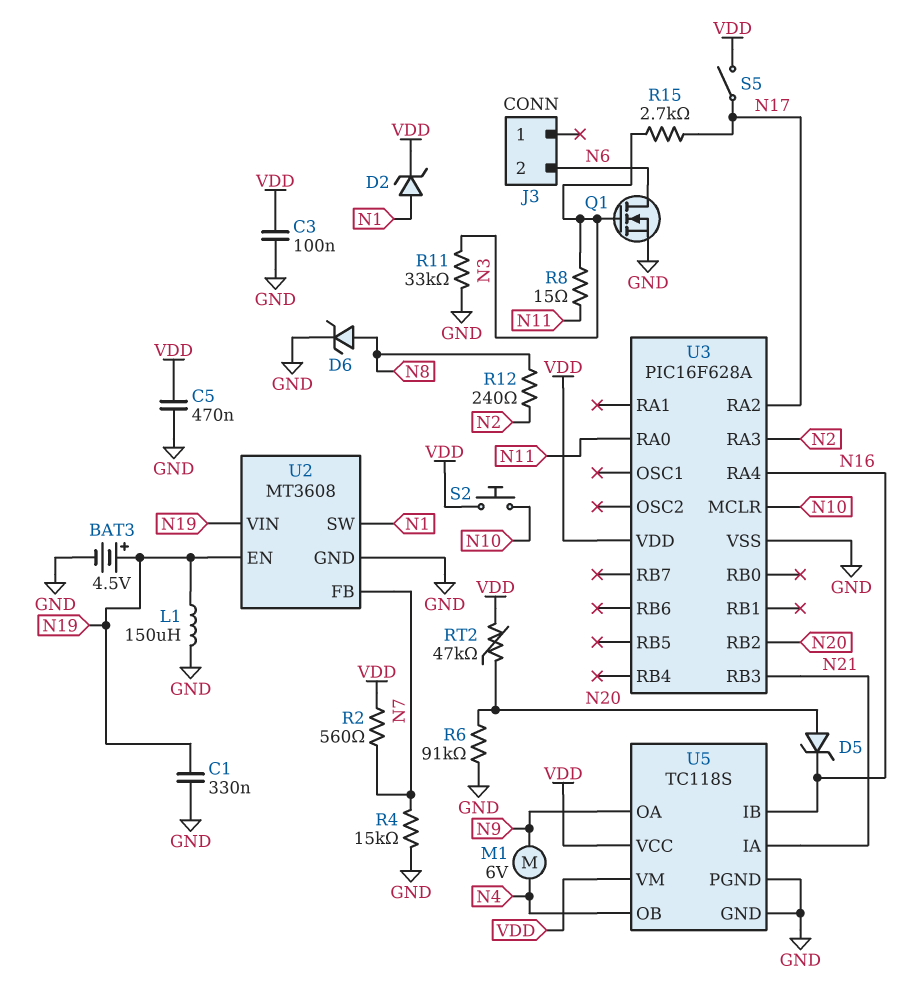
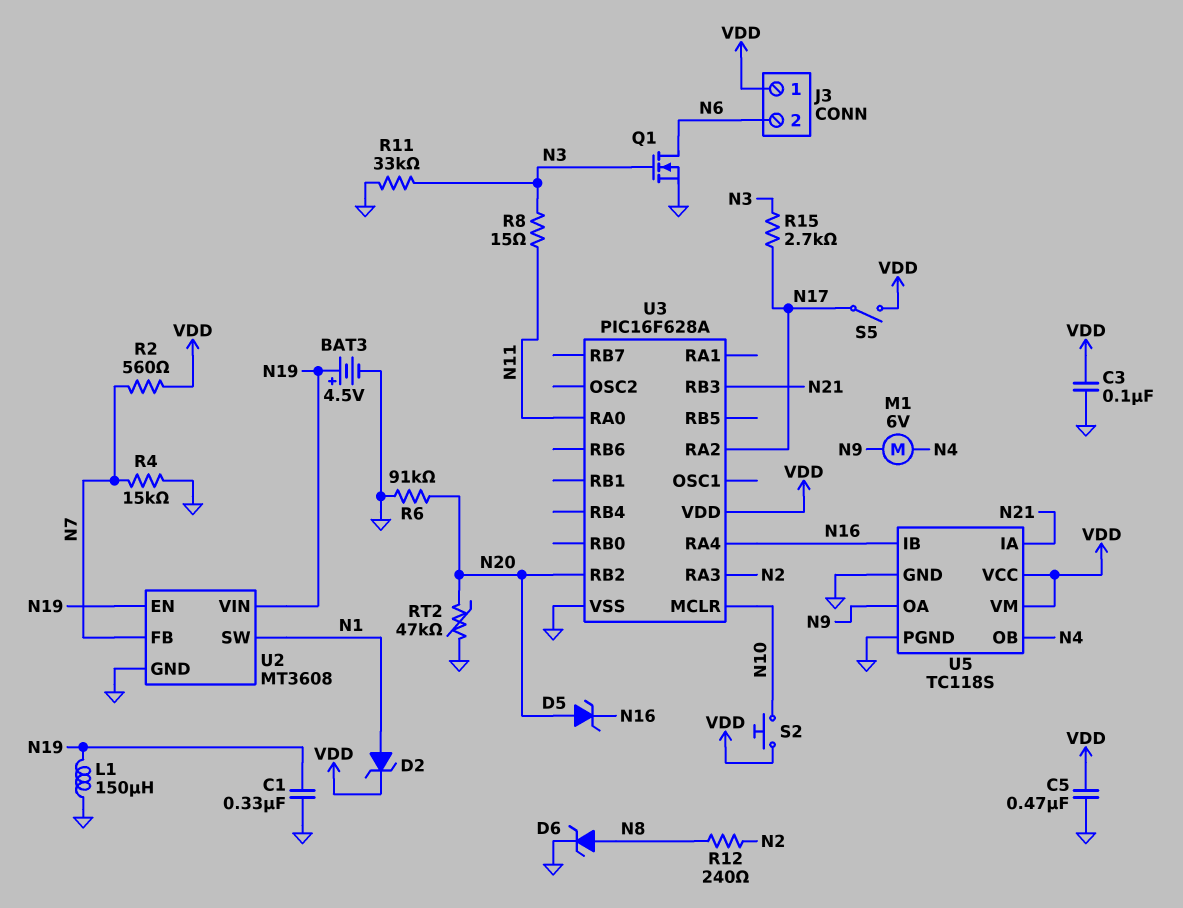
J3 pin 1: none -> VDD
RT2: 47k (N20, VDD) -> 47k (GND, N20)

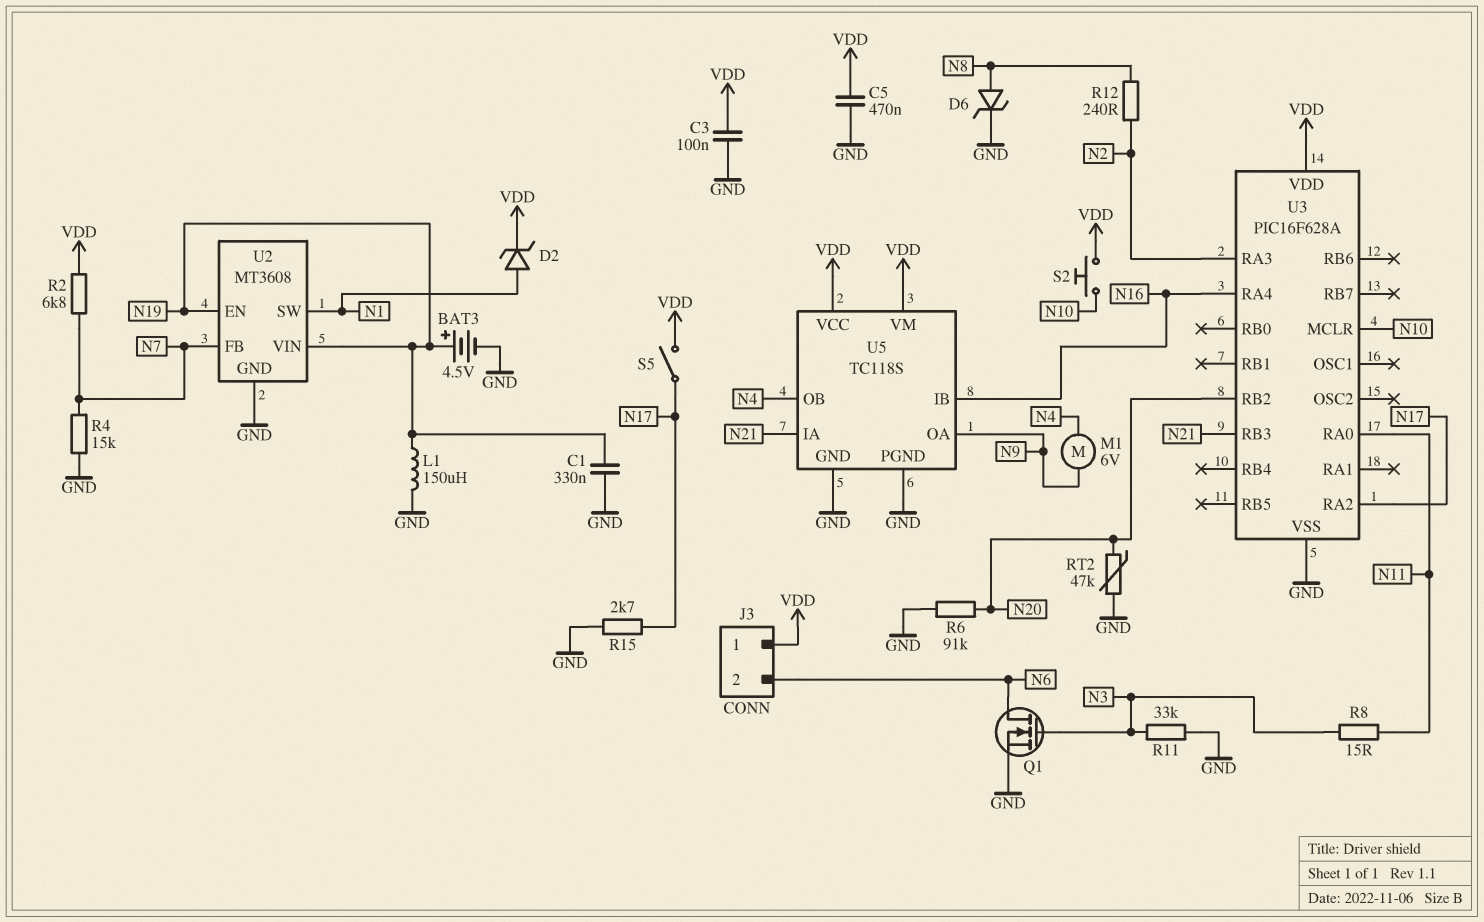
D5: zener (A N20, K N16) -> none
R2: 560 (N7, VDD) -> 6.8k (N7, VDD)
R15: 2.7k (N3, N17) -> 2.7k (GND, N17)

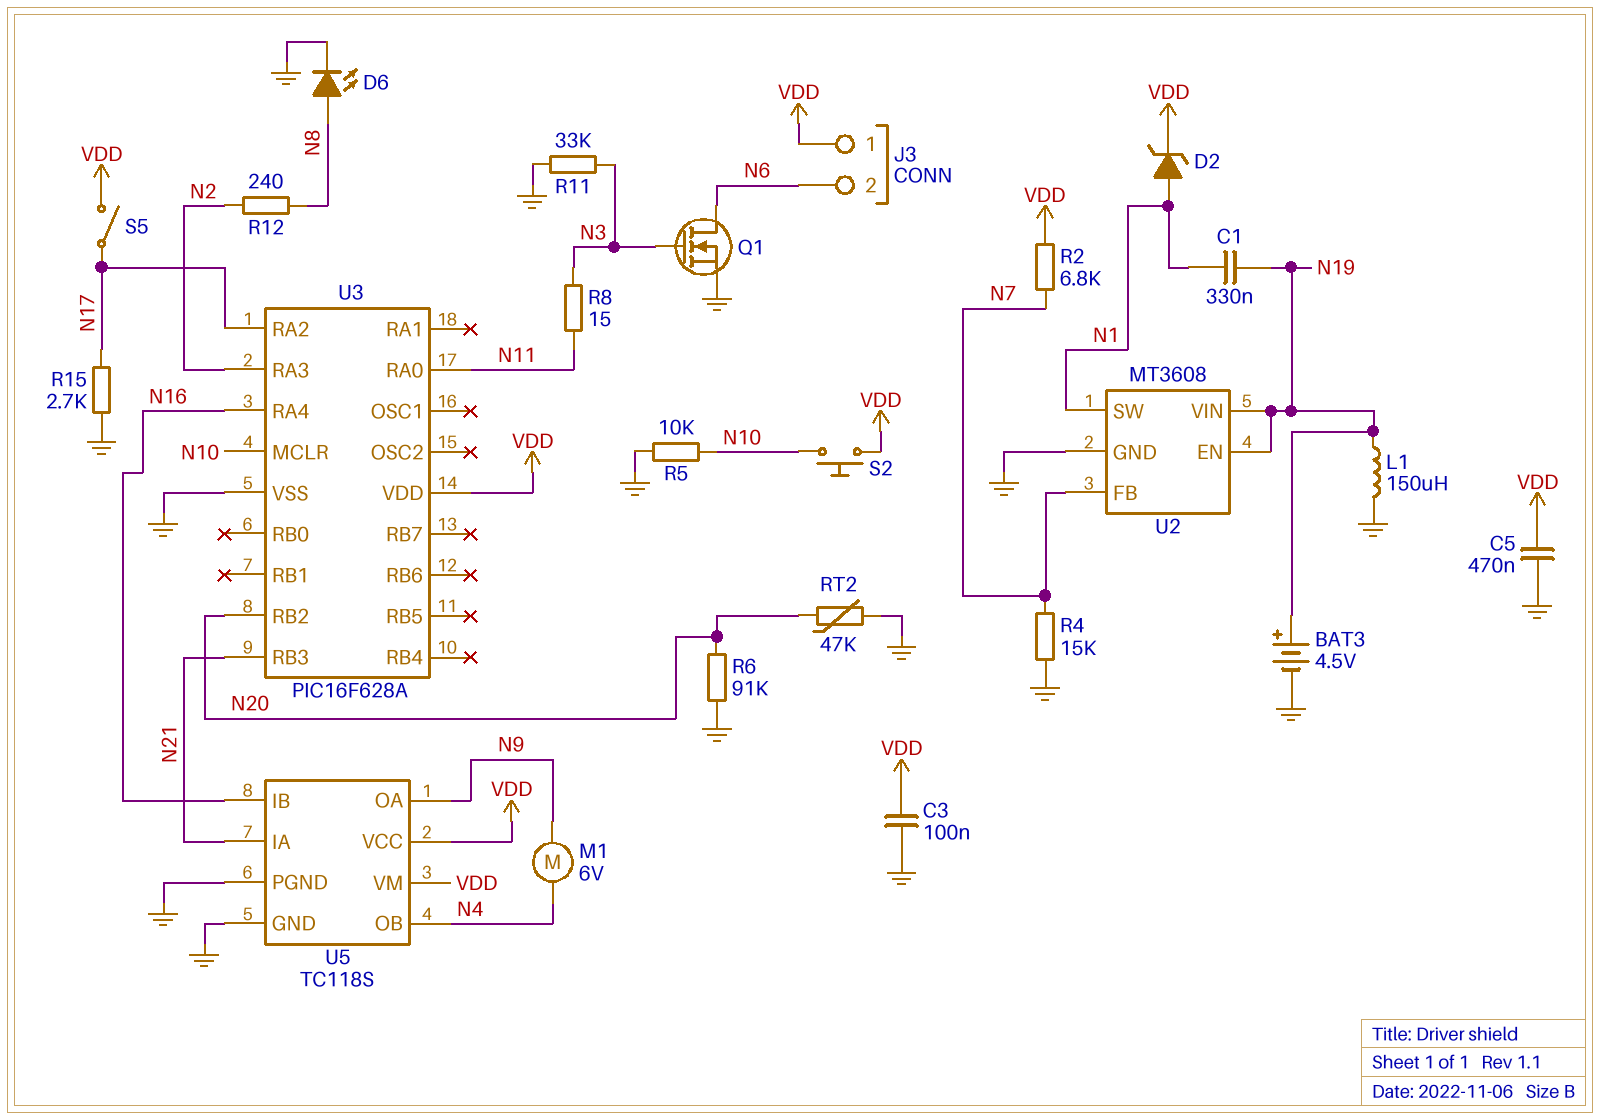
C1: 330nF (GND, N19) -> 330nF (N1, N19)
D6: zener (A N8, K GND) -> LED (A N8, K GND)
R5: none -> 10k (GND, N10)

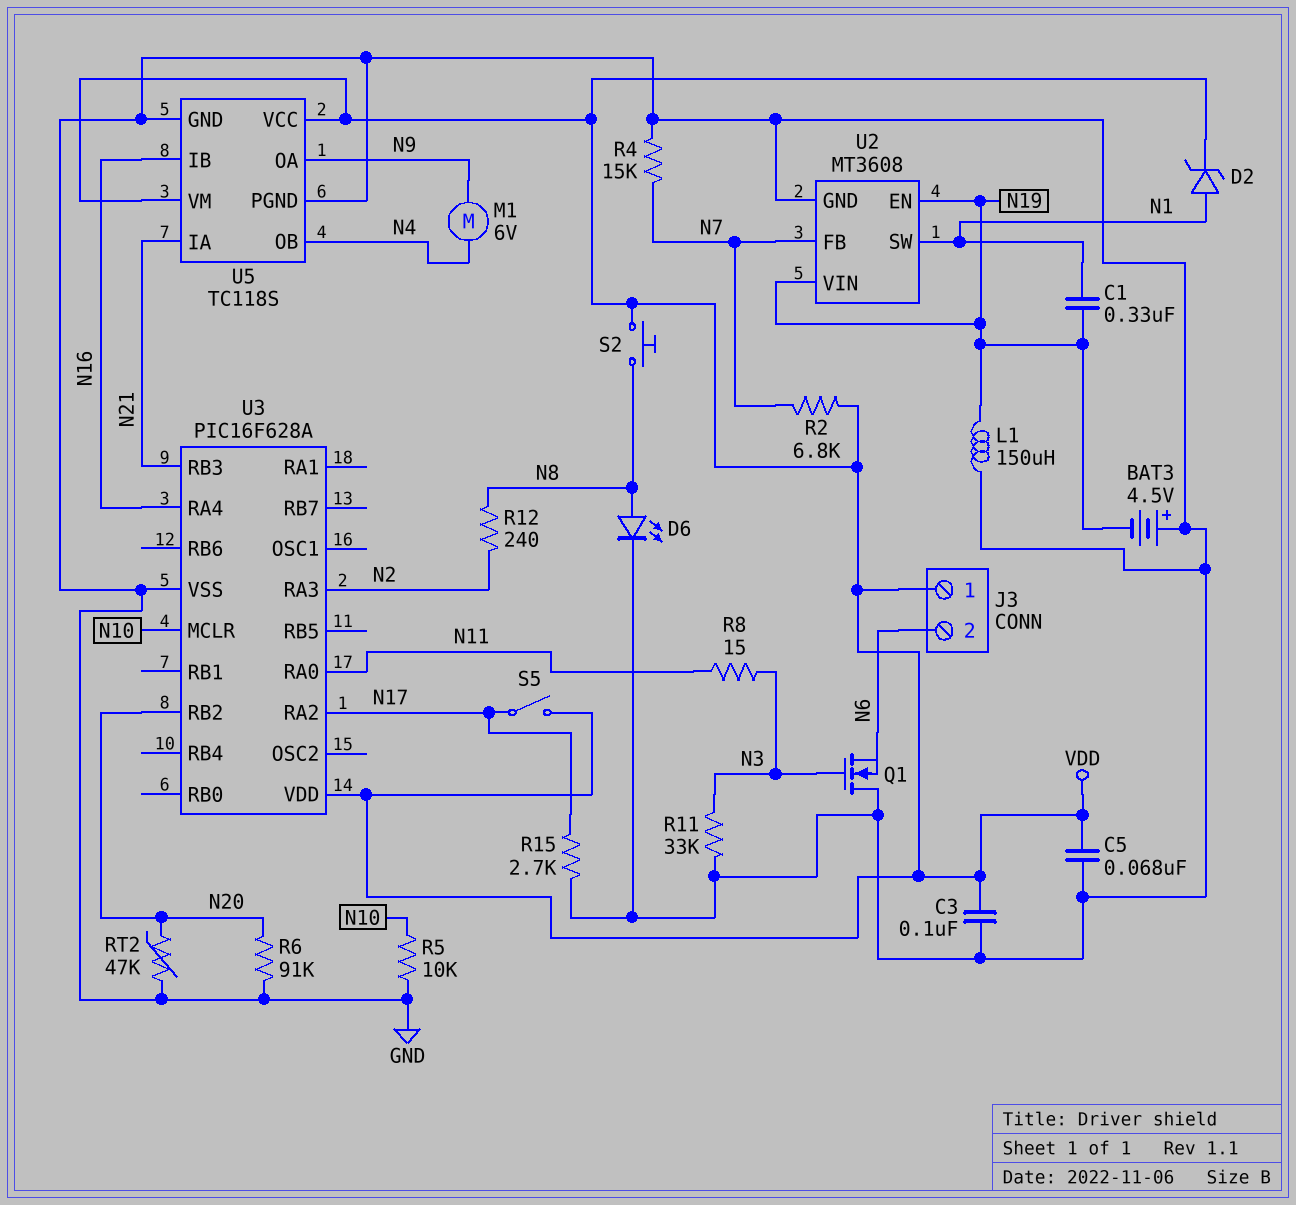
BAT3: 4.5V (plus N19, minus GND) -> 4.5V (plus GND, minus N19)
C5: 470nF (GND, VDD) -> 68nF (GND, VDD)
Q1: NMOS (G N3, D N6, S GND) -> NMOS (G N3, D GND, S N6)
S2: button (N10, VDD) -> button (N8, VDD)

